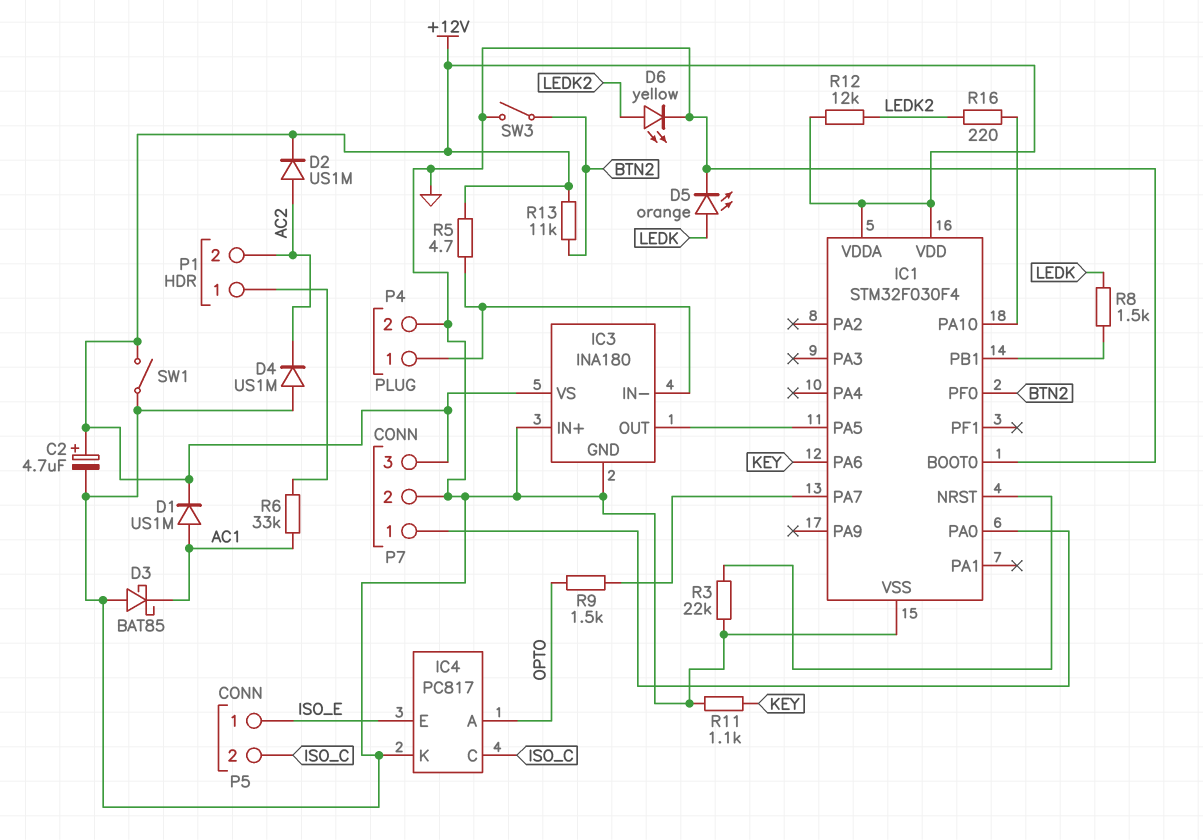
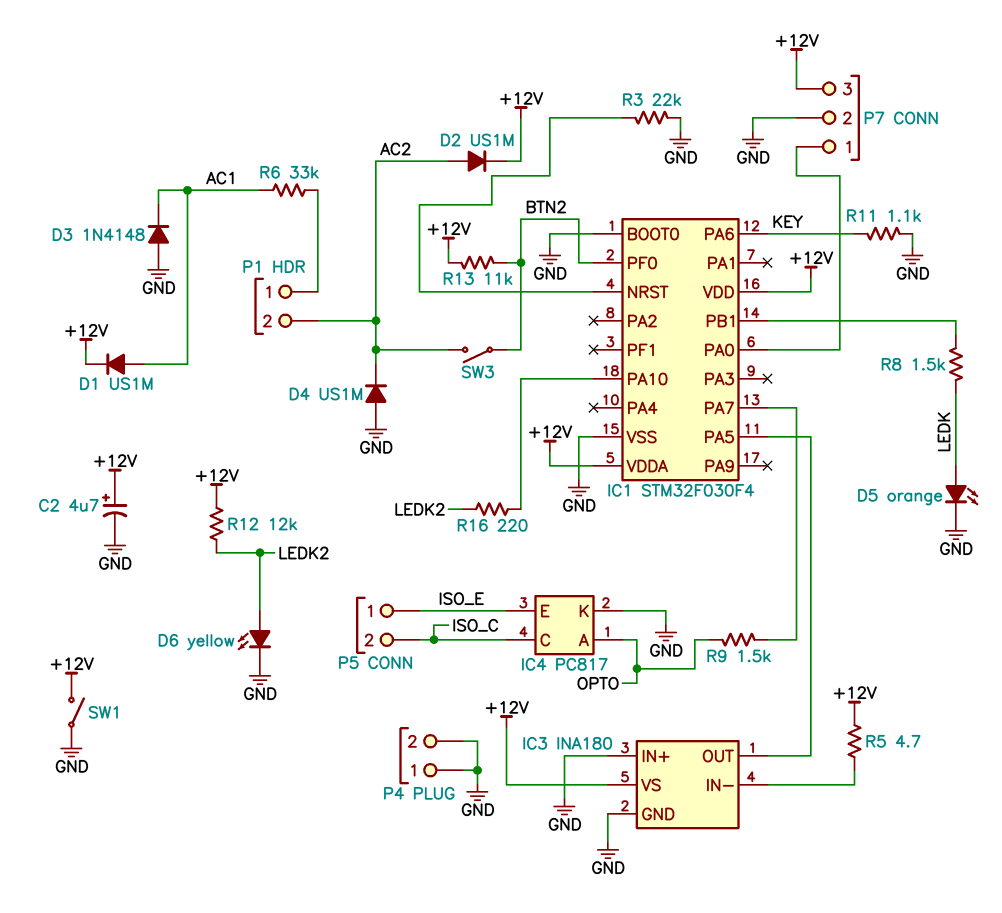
D3: schottky BAT85 (A GND, K AC1) -> diode 1N4148 (A GND, K AC1)
P4 pin 1: IC3/IN- -> GND
SW3: switch (BTN2, GND) -> switch (AC2, BTN2)

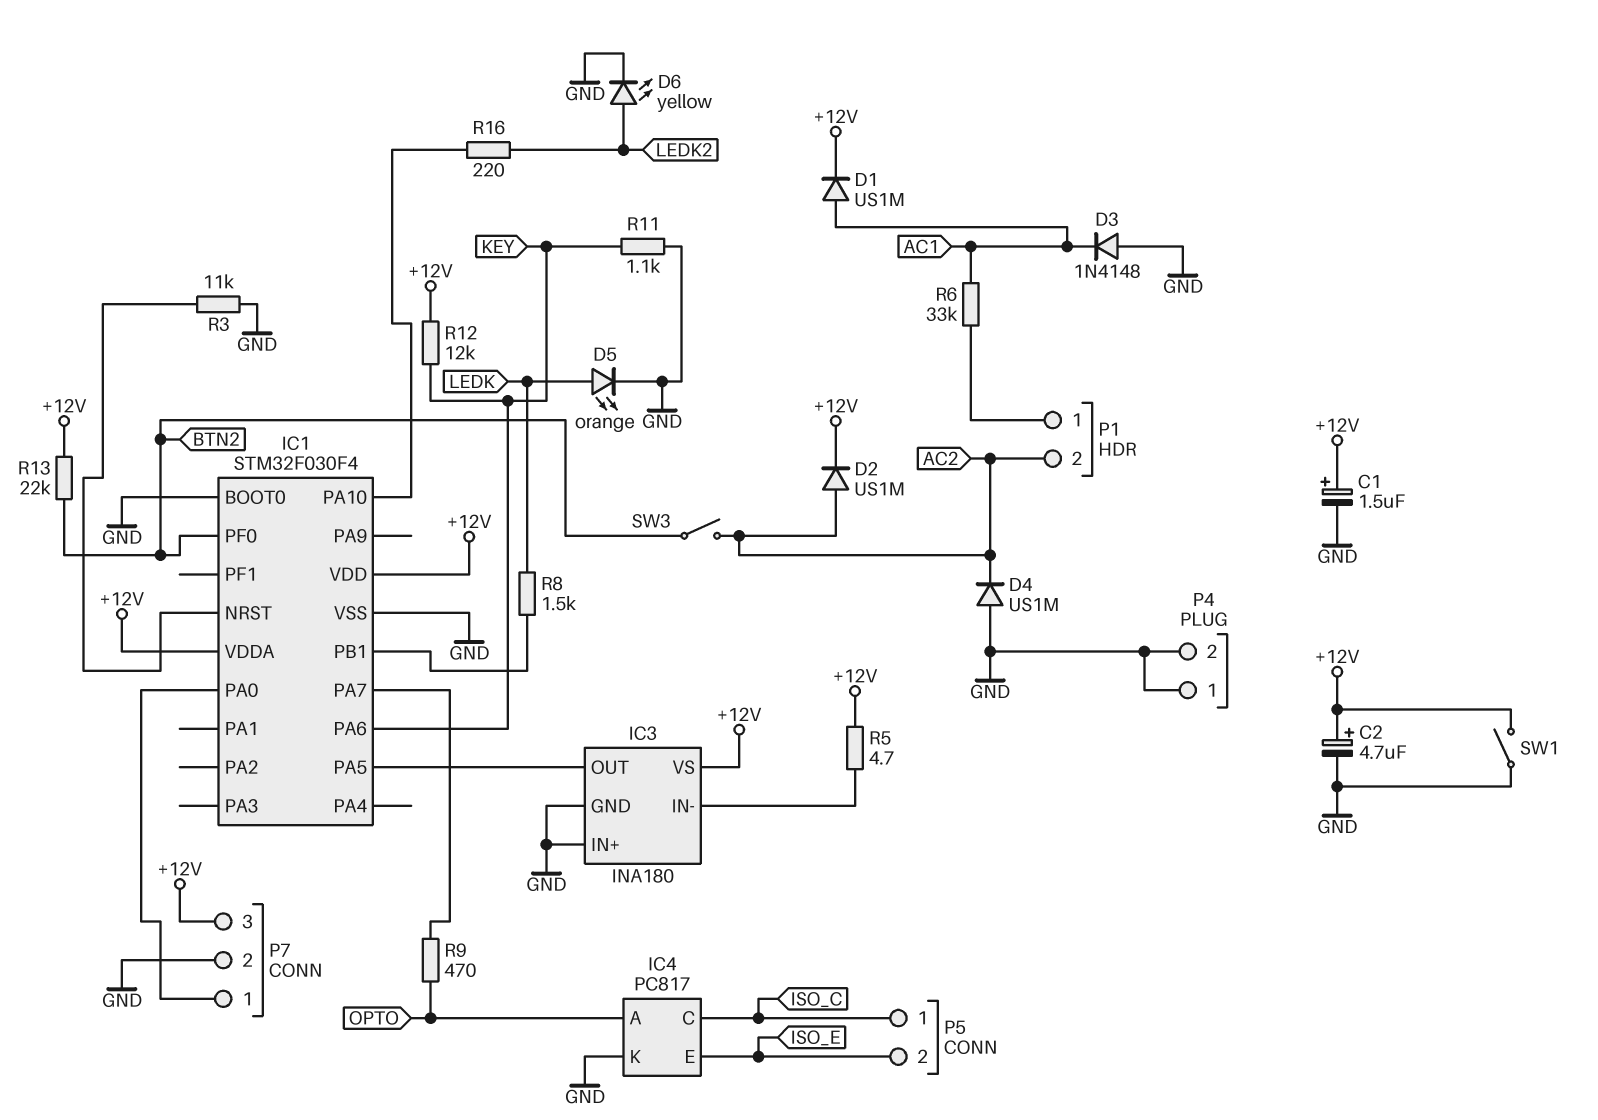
C1: none -> 1.5uF (plus +12V, minus GND)
P5 pin 1: ISO_E -> ISO_C
P5 pin 2: ISO_C -> ISO_E
R3: 22k (GND, IC1/NRST) -> 11k (GND, IC1/NRST)
R9: 1.5k (IC1/PA7, OPTO) -> 470 (IC1/PA7, OPTO)
R12: 12k (+12V, LEDK2) -> 12k (+12V, KEY)
R13: 11k (+12V, BTN2) -> 22k (+12V, BTN2)

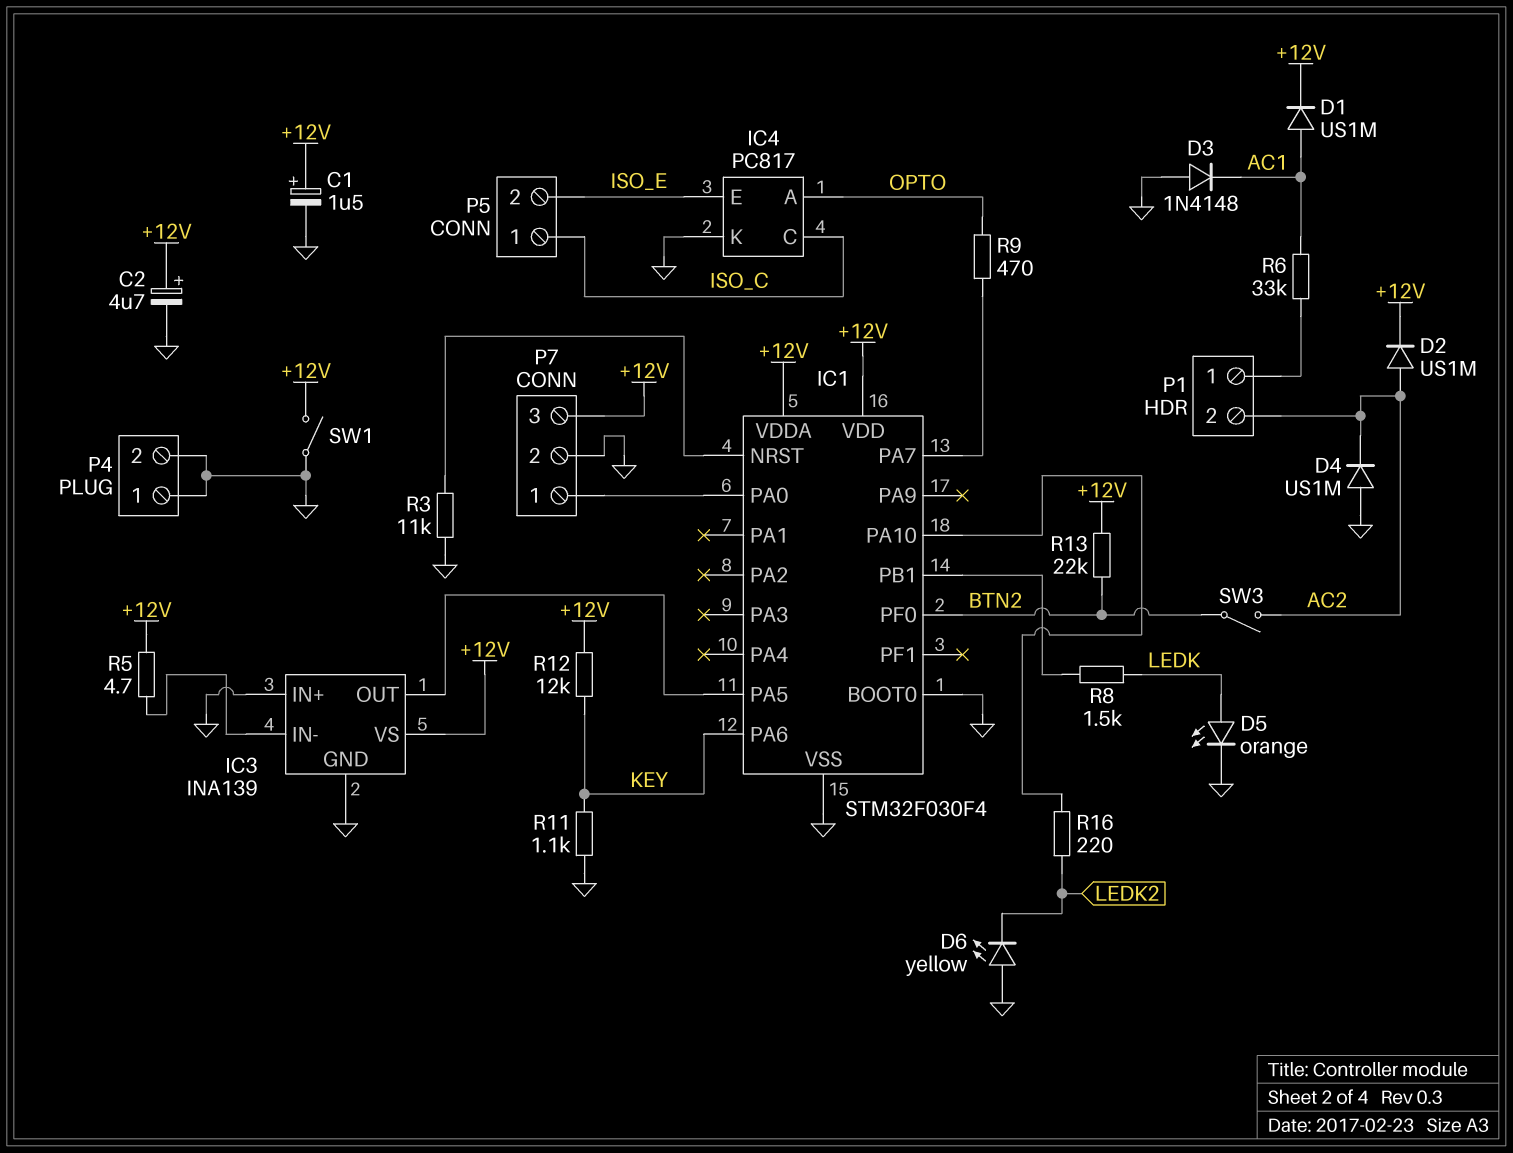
D6: LED yellow (A LEDK2, K GND) -> LED yellow (A GND, K LEDK2)
IC3: INA180 -> INA139

